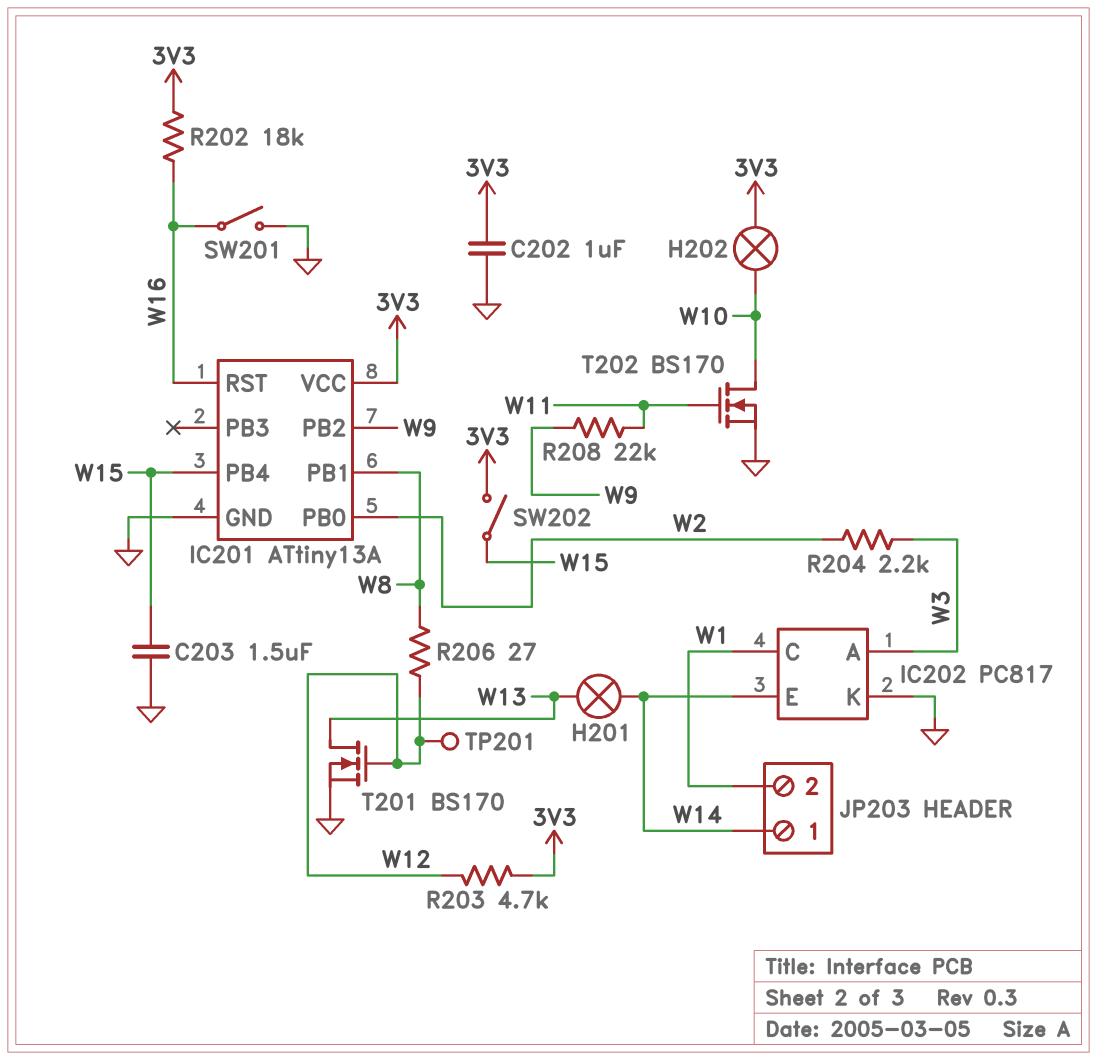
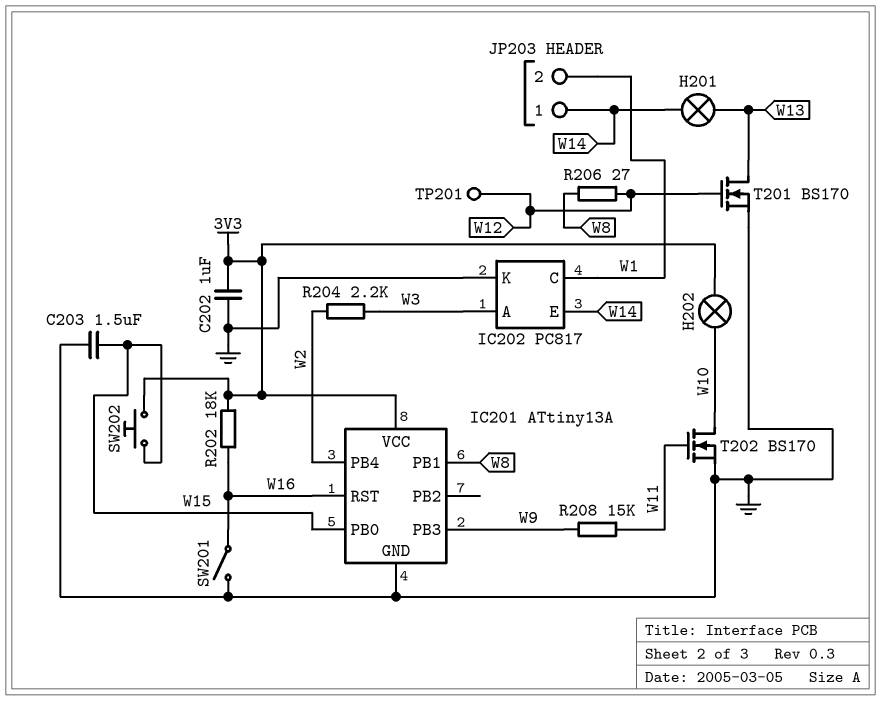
IC201 pin PB0: W2 -> W15
IC201 pin PB2: W9 -> none
IC201 pin PB3: none -> W9
IC201 pin PB4: W15 -> W2
R203: 4.7k (3V3, W12) -> none
R208: 22k (W9, W11) -> 15k (W9, W11)
SW202: switch (3V3, W15) -> button (3V3, W15)

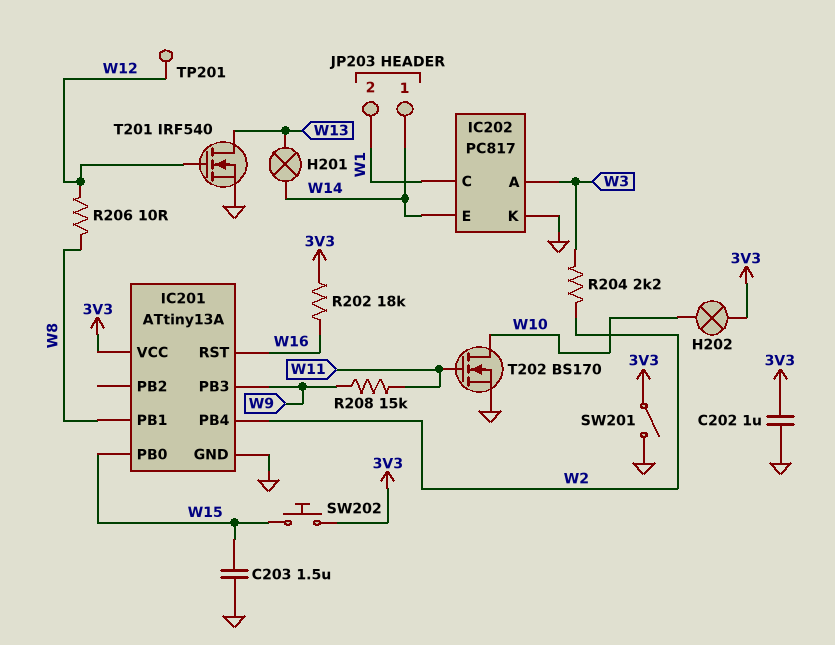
R206: 27 (W8, W12) -> 10 (W8, W12)
SW201: switch (GND, W16) -> switch (3V3, GND)
T201: NMOS BS170 (G W12, D W13, S GND) -> NMOS IRF540 (G W12, D W13, S GND)

